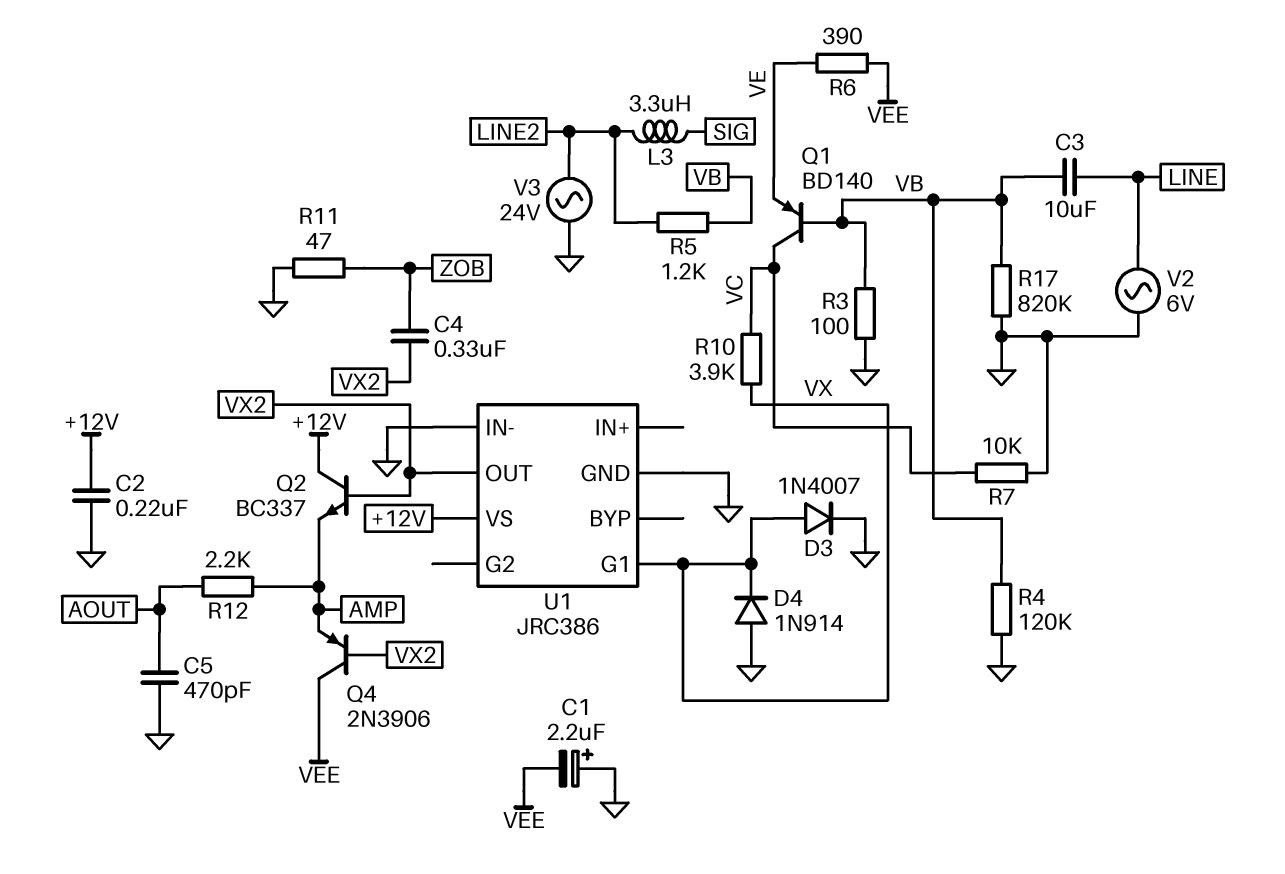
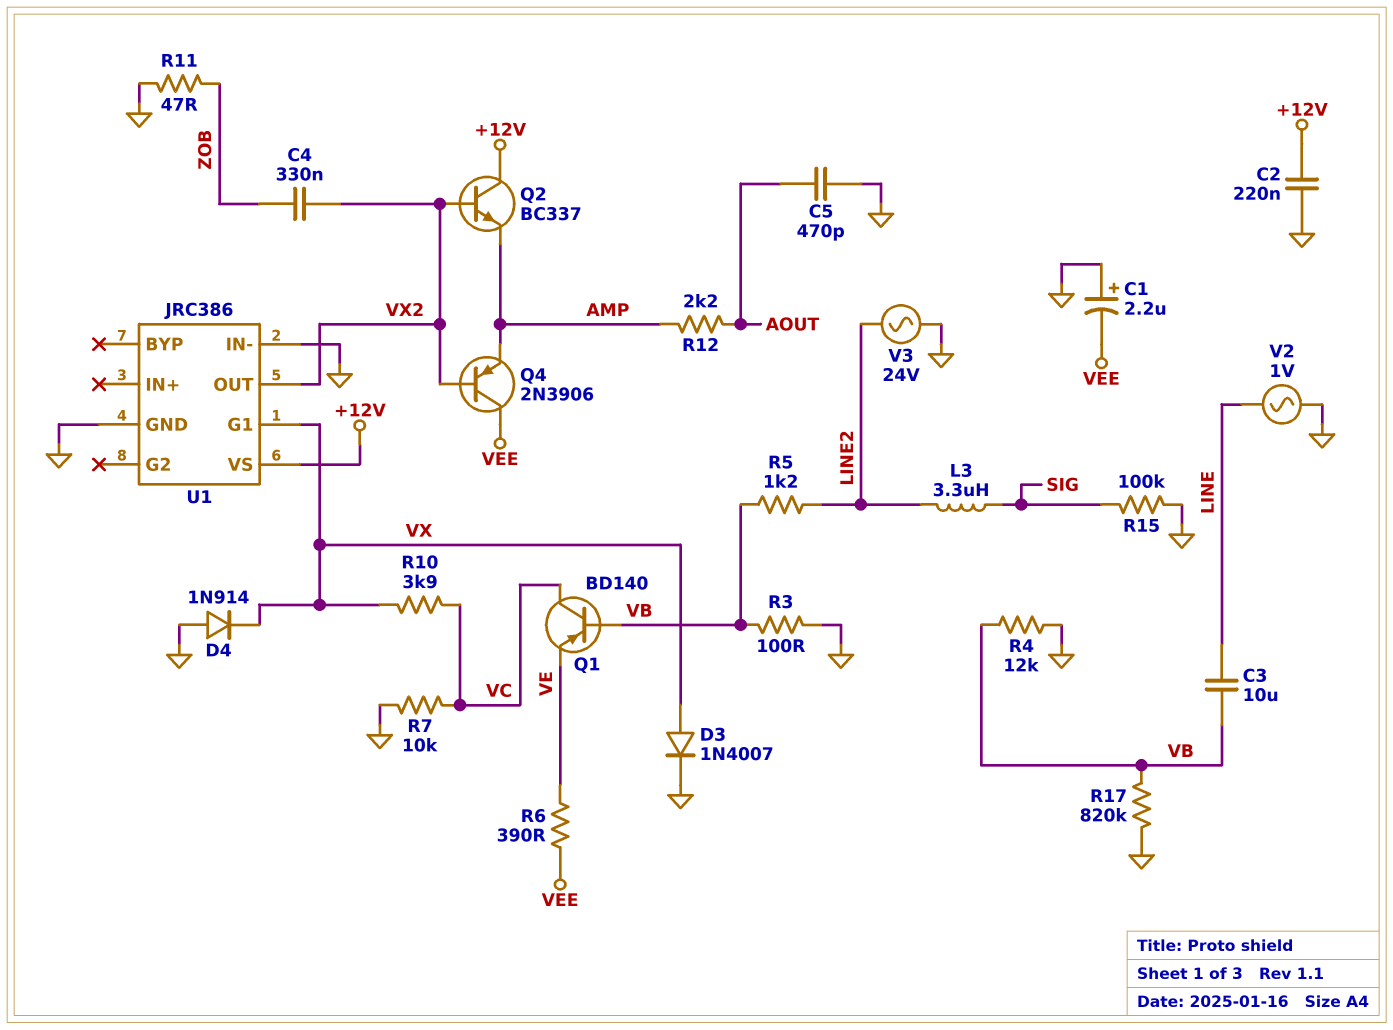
R4: 120k (GND, VB) -> 12k (GND, VB)
R15: none -> 100k (GND, SIG)
V2: AC 6V (GND, LINE) -> AC 1V (GND, LINE)

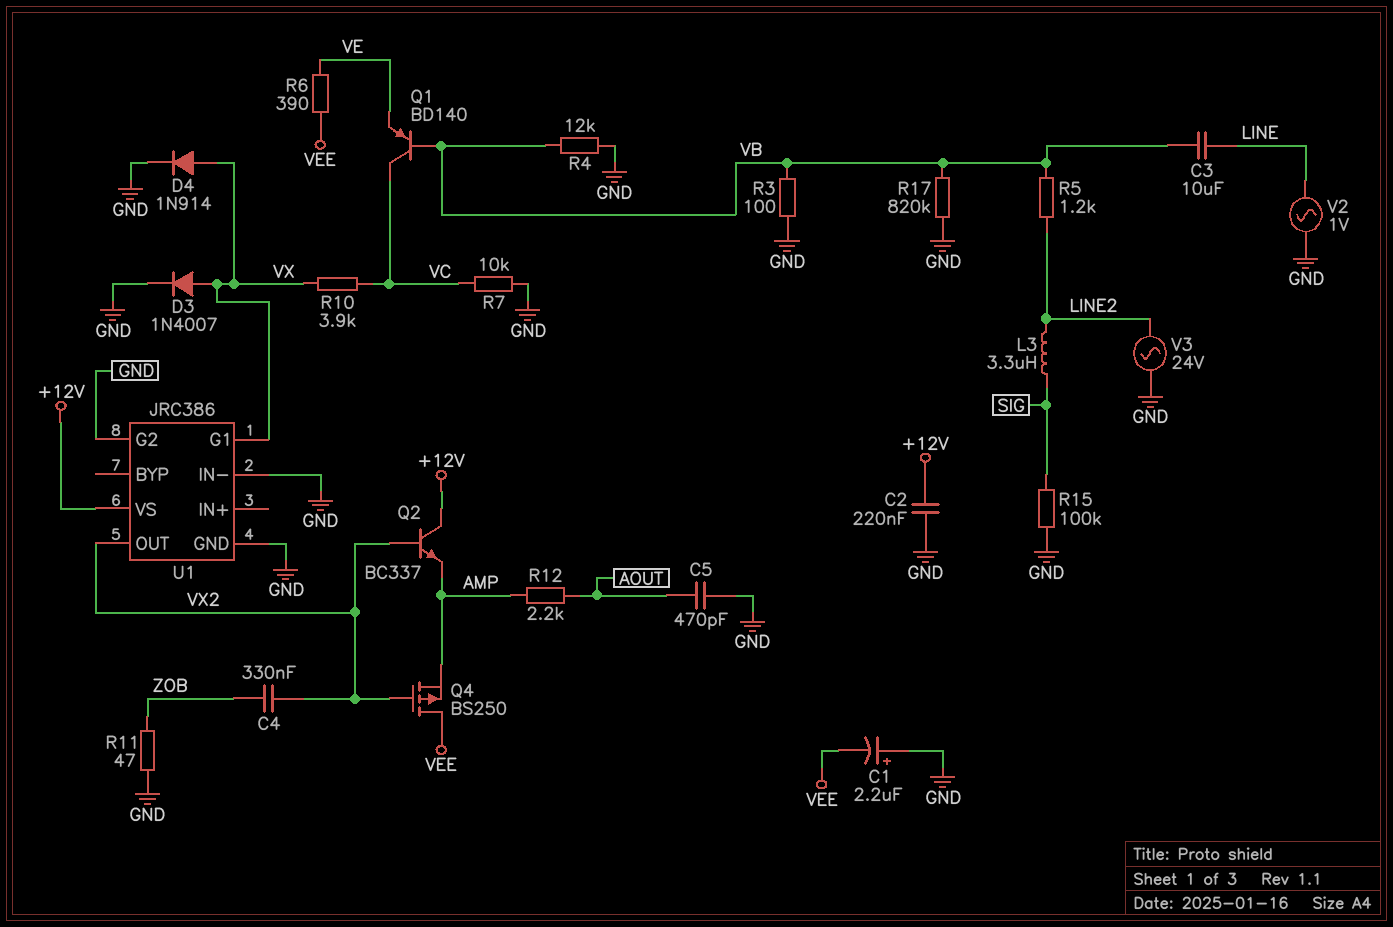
D4: diode 1N914 (A GND, K VX) -> diode 1N914 (A VX, K GND)
Q4: PNP 2N3906 (B VX2, C VEE, E AMP) -> PMOS BS250 (G VX2, D VEE, S AMP)
U1 pin G2: none -> GND

